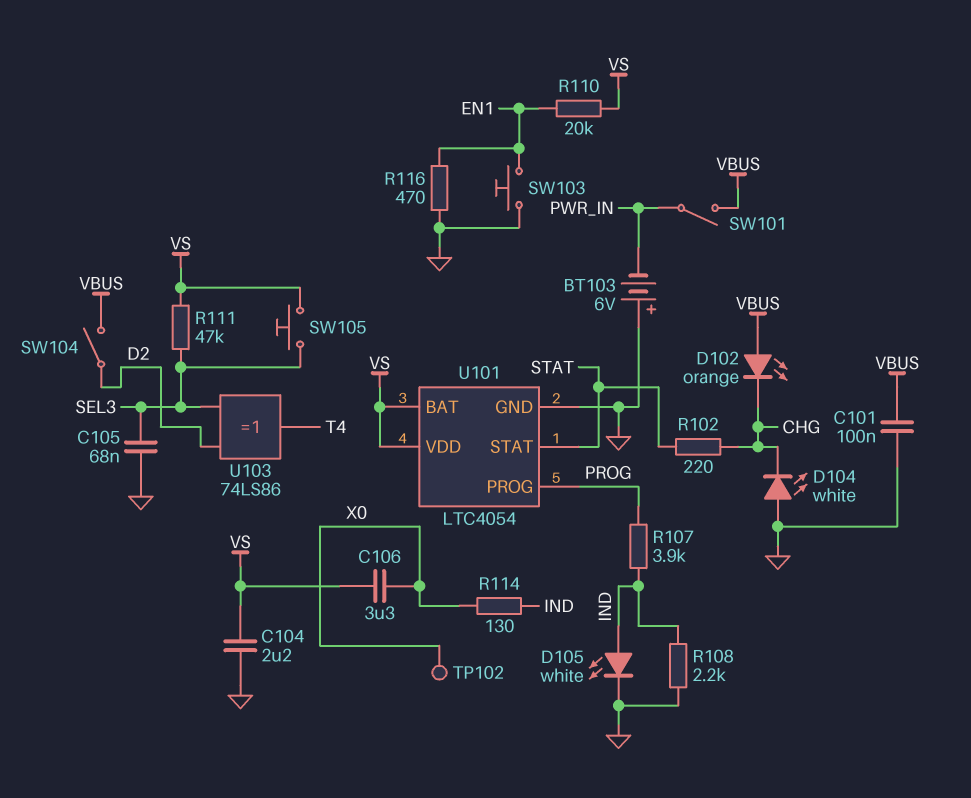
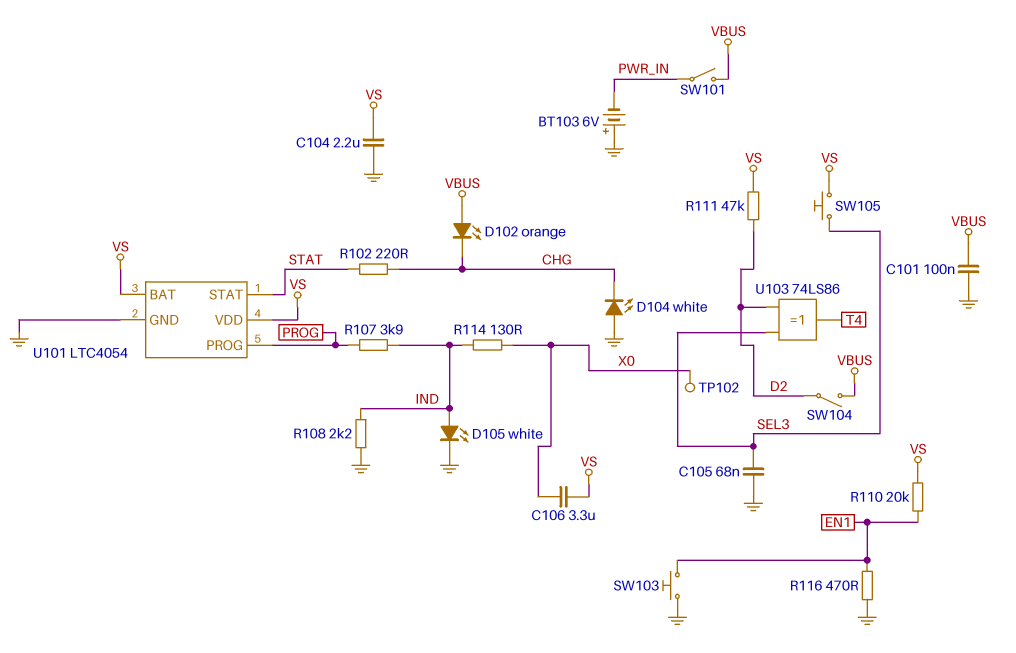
R111: 47k (SEL3, VS) -> 47k (D2, VS)

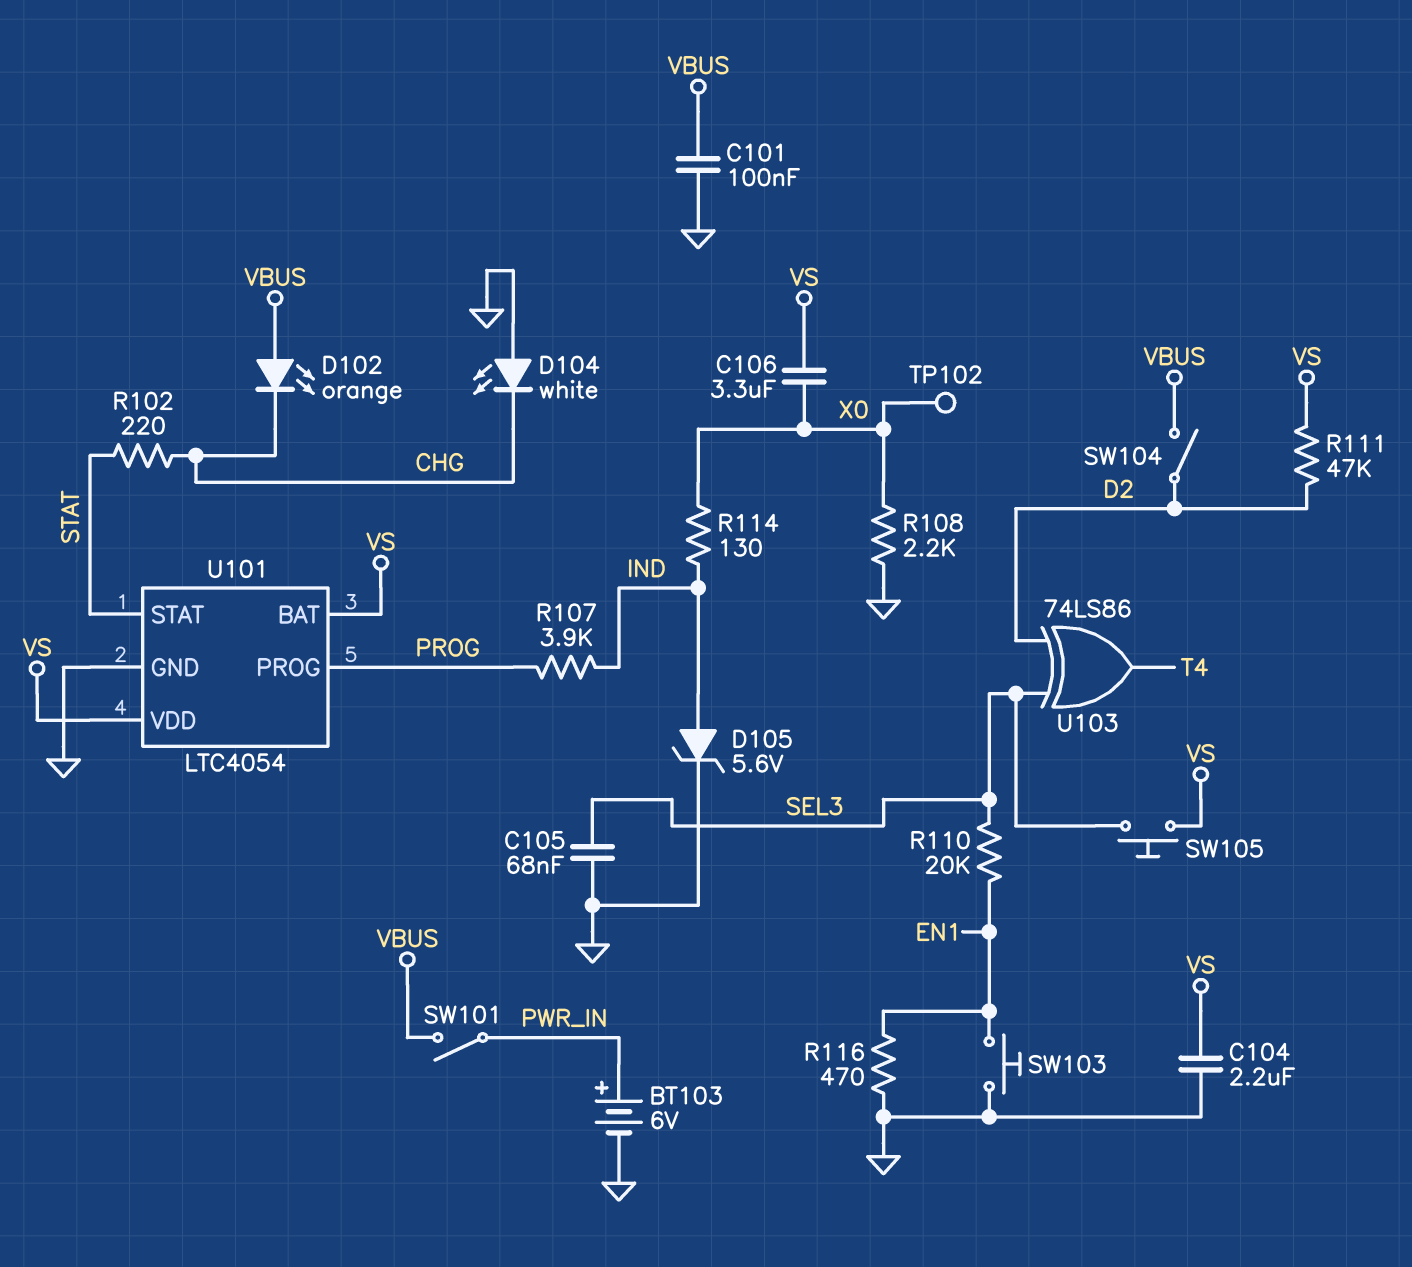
BT103: 6V (plus GND, minus PWR_IN) -> 6V (plus PWR_IN, minus GND)
D105: LED white (A IND, K GND) -> zener 5.6V (A IND, K GND)
R108: 2.2k (GND, IND) -> 2.2k (GND, X0)
R110: 20k (EN1, VS) -> 20k (EN1, SEL3)

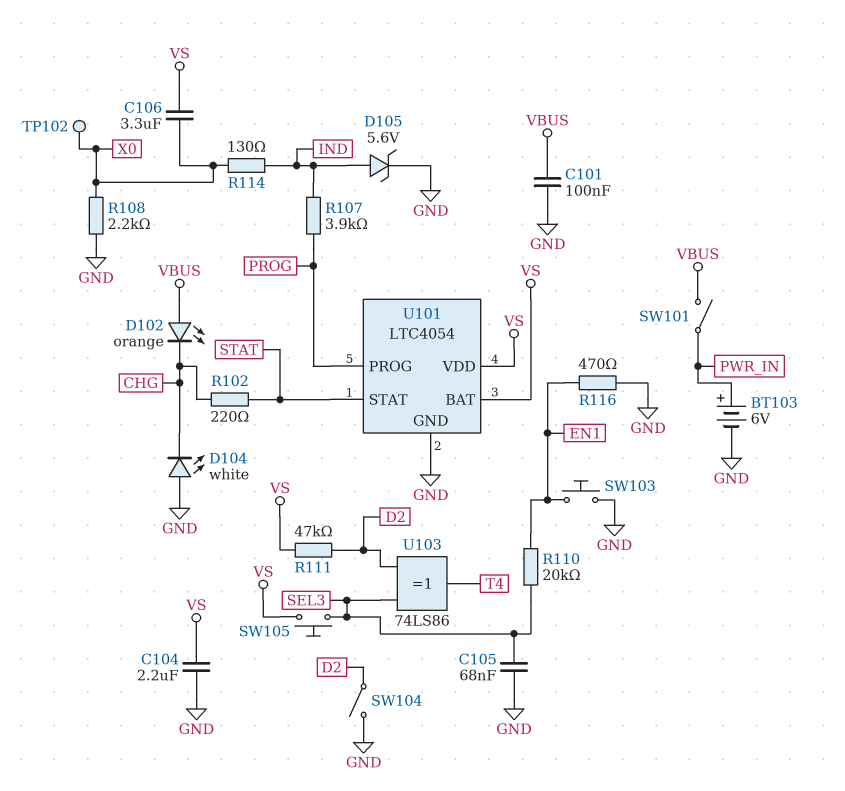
SW104: switch (D2, VBUS) -> switch (D2, GND)

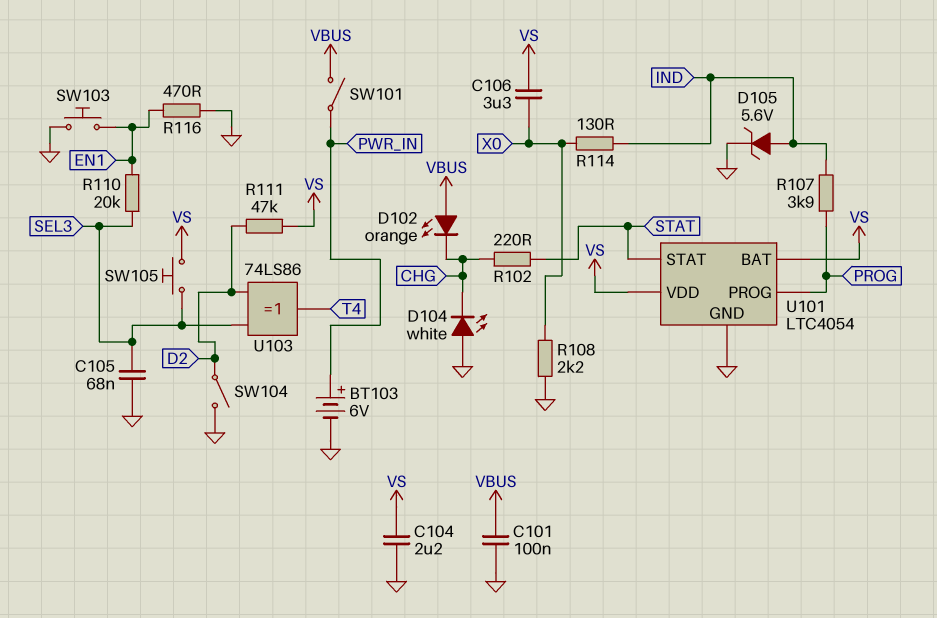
TP102: test point (X0) -> none

